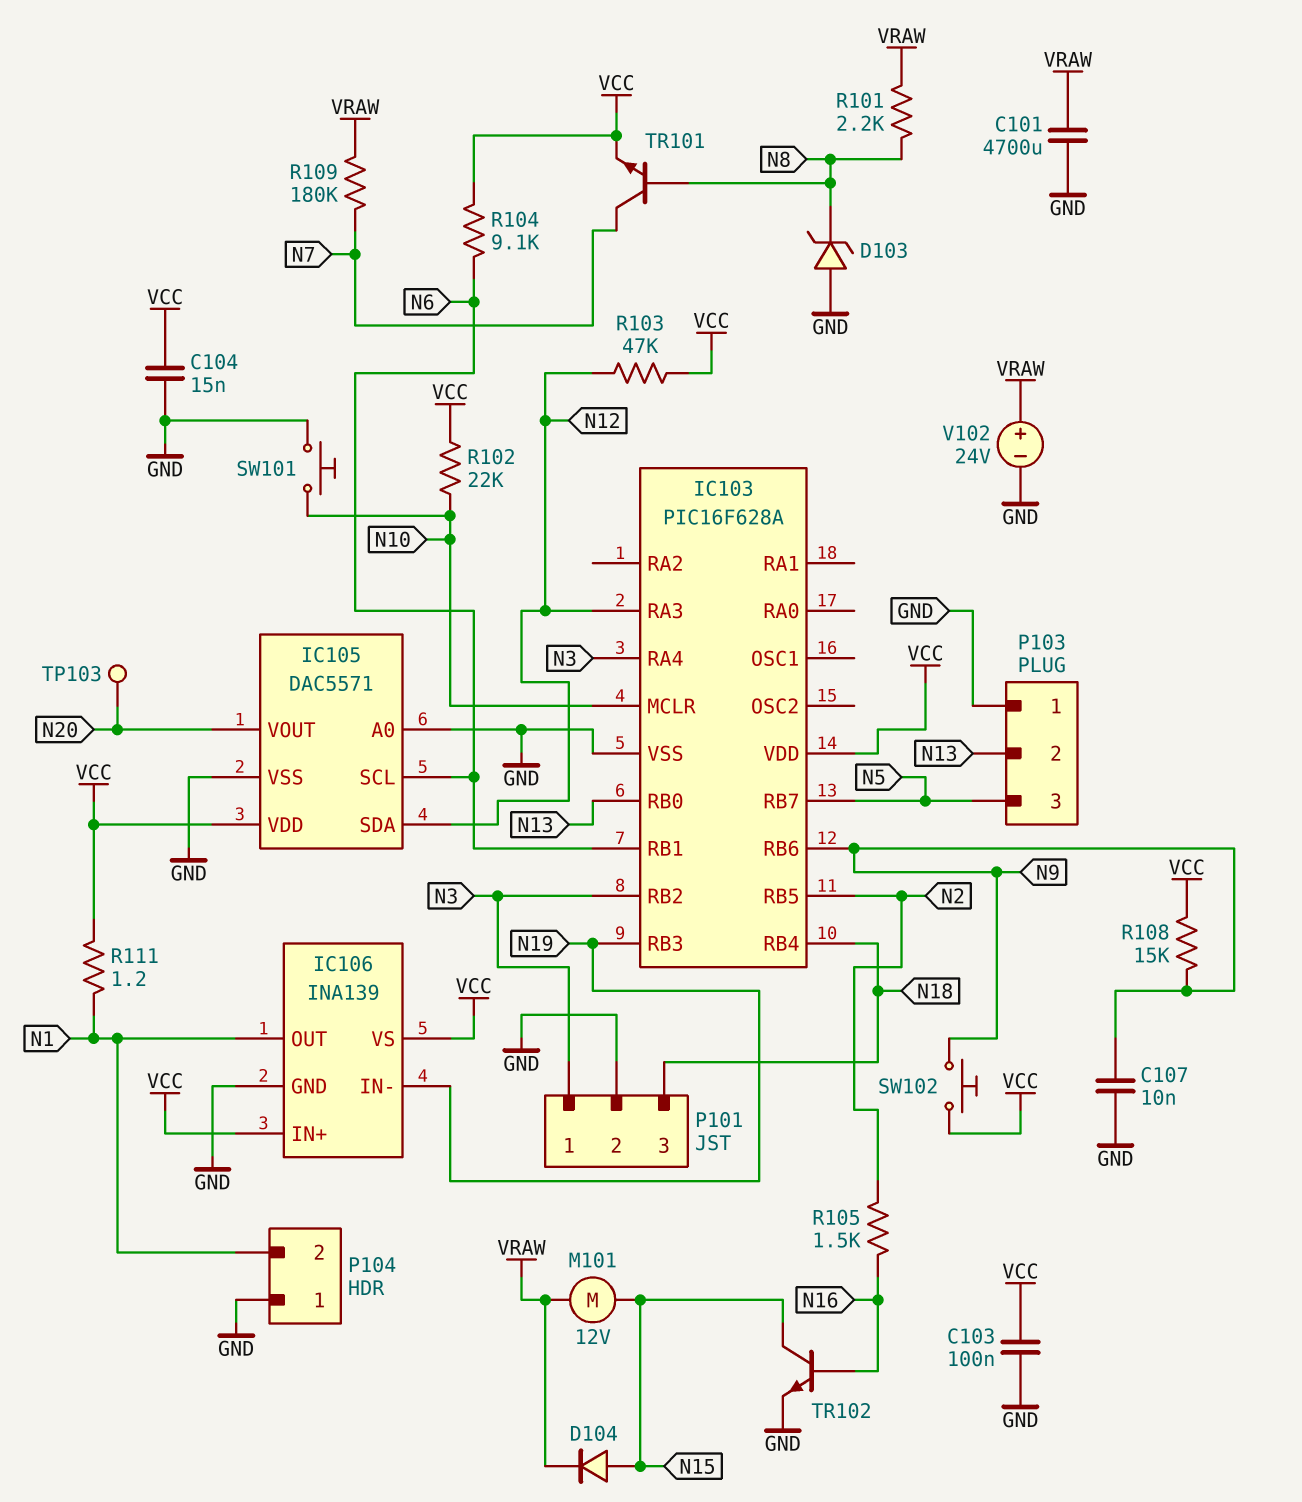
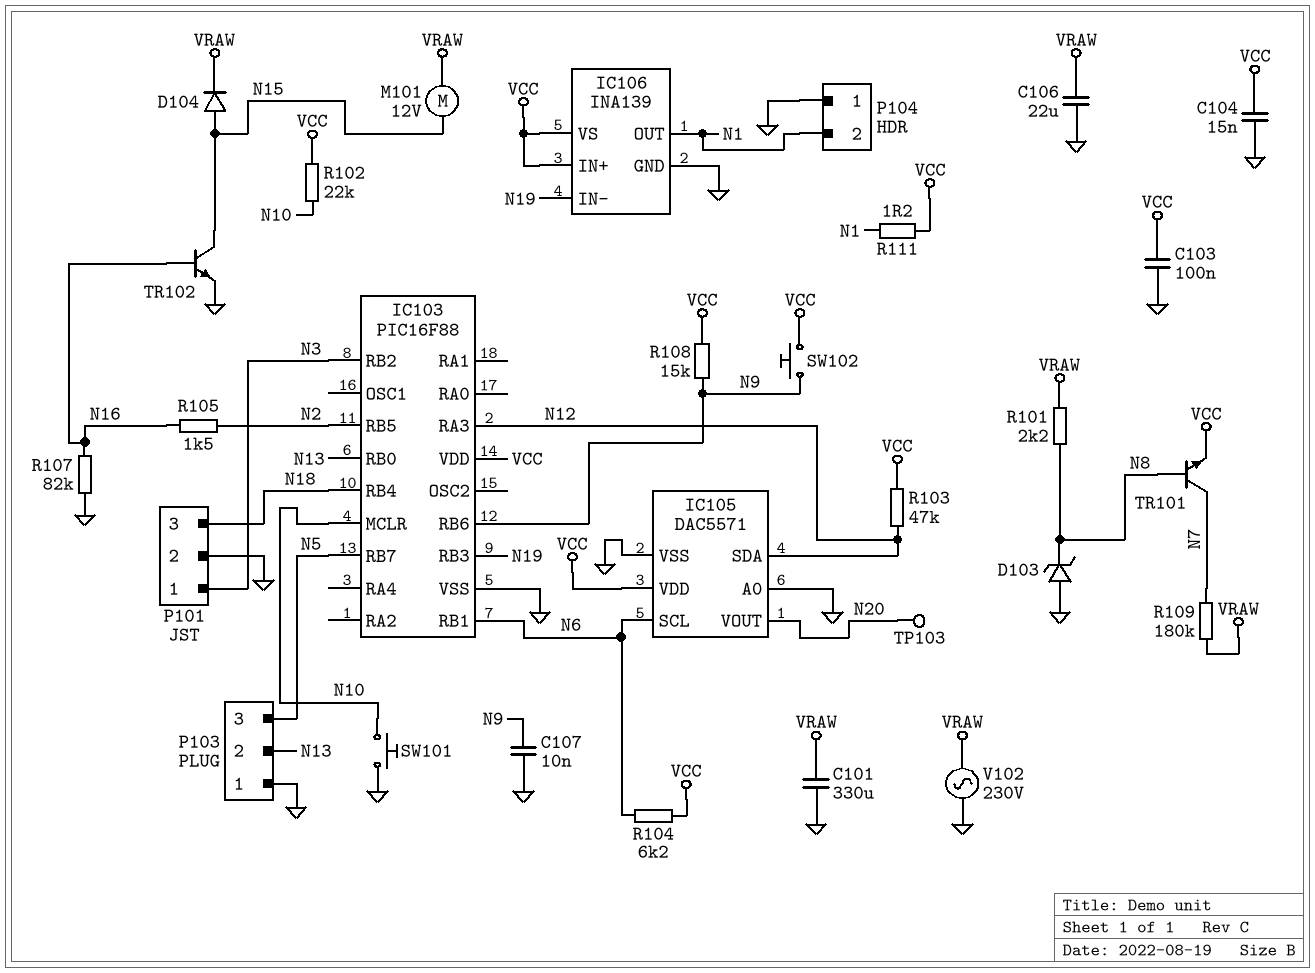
C101: 4700uF (GND, VRAW) -> 330uF (GND, VRAW)
C106: none -> 22uF (GND, VRAW)
IC103: PIC16F628A -> PIC16F88
IC103 pin RA4: N3 -> none
R104: 9.1k (N6, VCC) -> 6.2k (N6, VCC)
R107: none -> 82k (GND, N16)
V102: 24V (plus VRAW, minus GND) -> AC 230V (GND, VRAW)

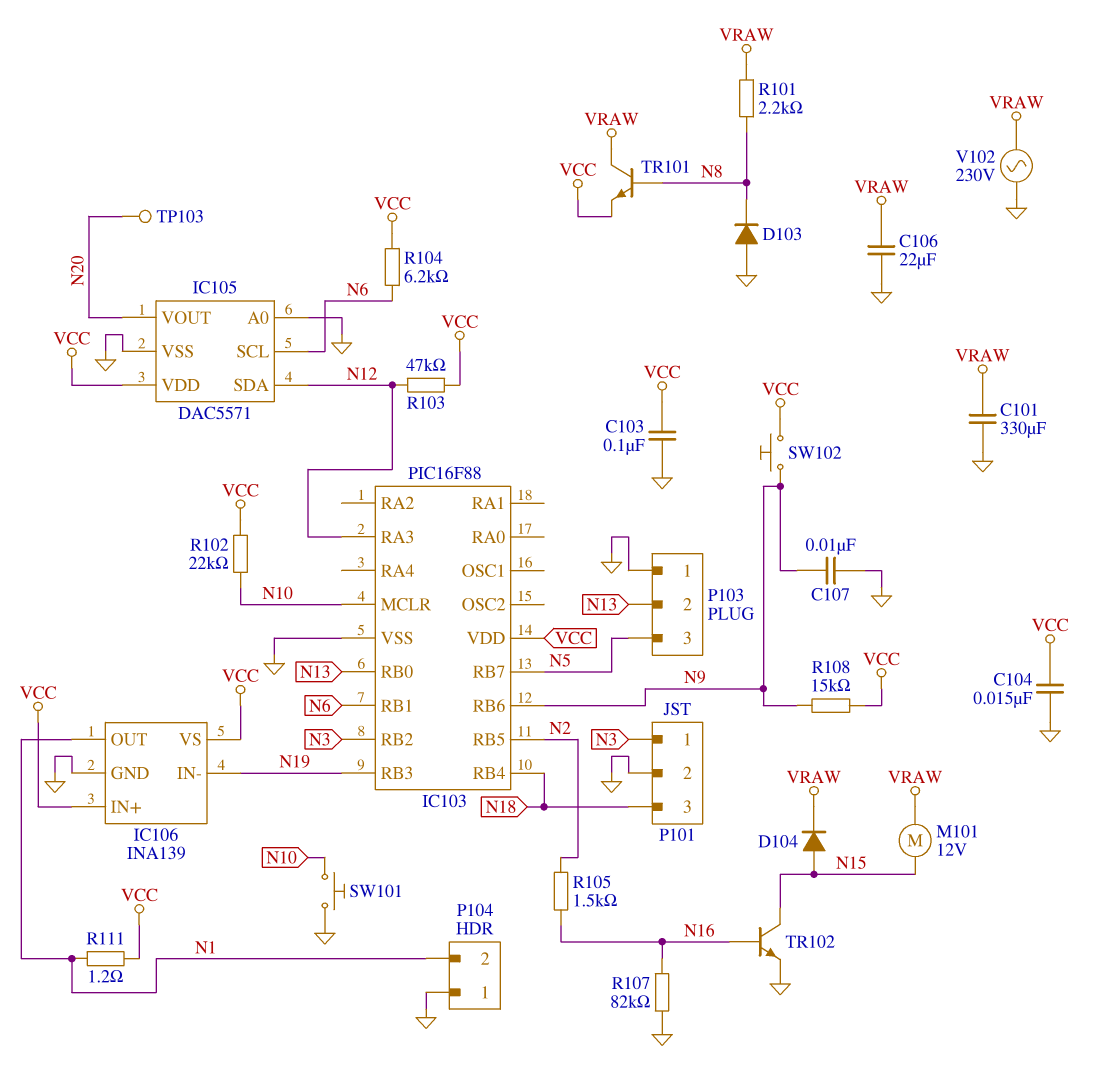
D103: zener (A GND, K N8) -> diode (A GND, K N8)
R109: 180k (N7, VRAW) -> none
TR101: NPN (B N8, C N7, E VCC) -> NPN (B N8, C VRAW, E VCC)

